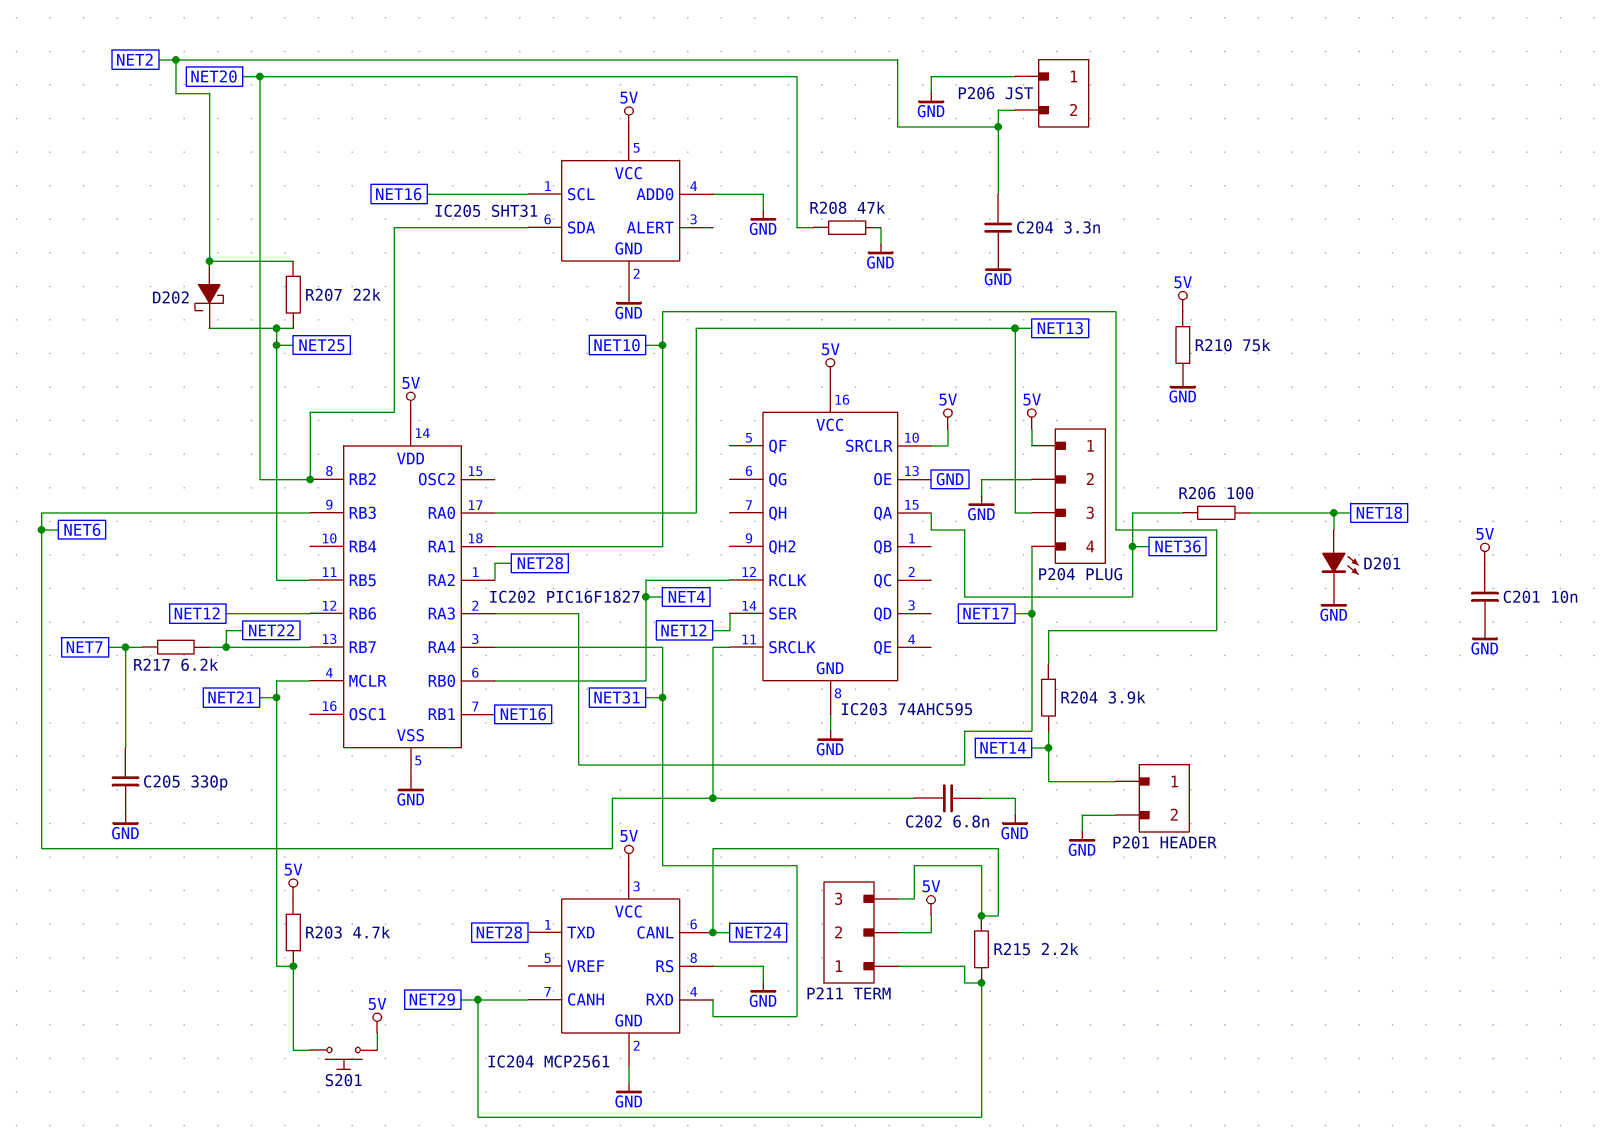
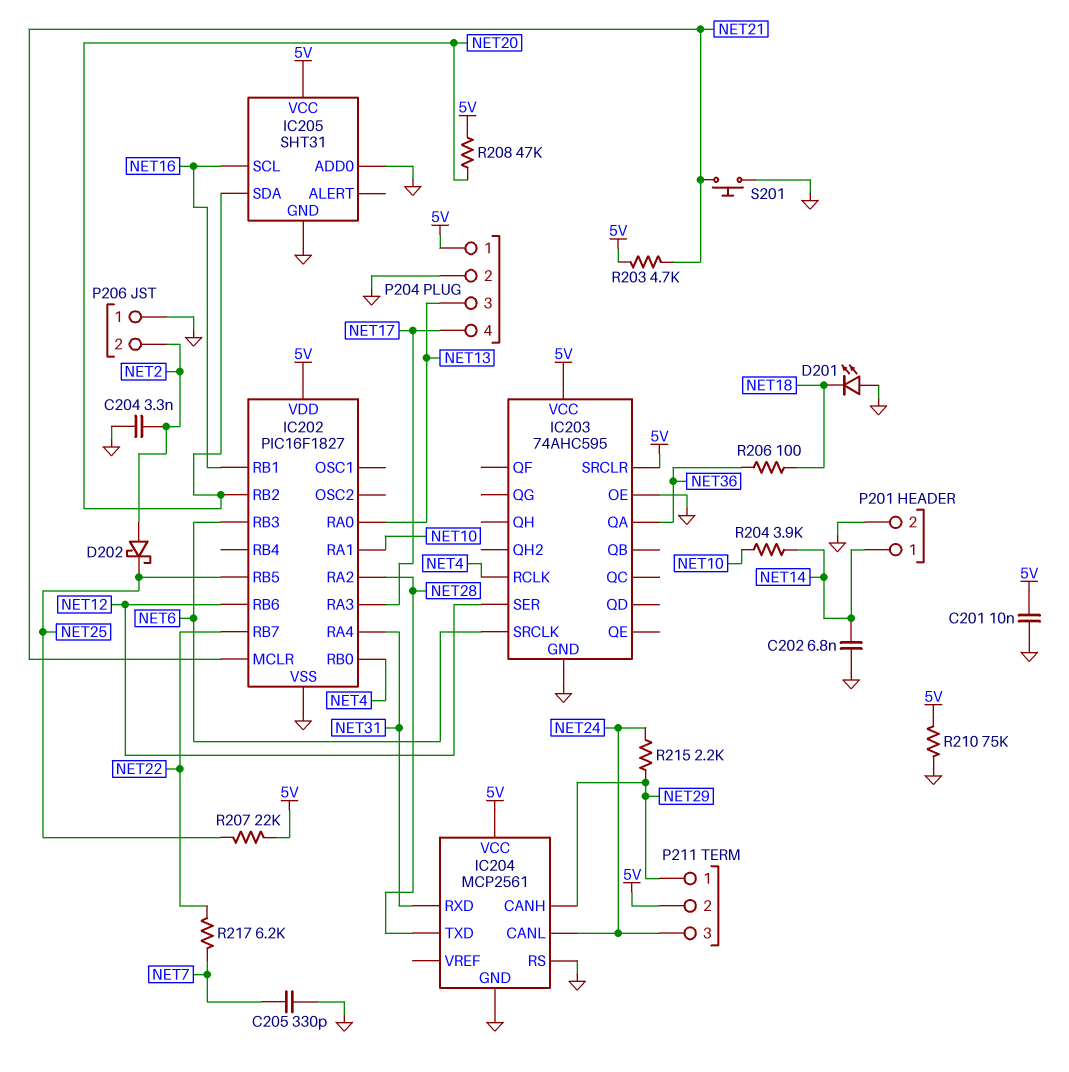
C202: 6.8nF (GND, NET6) -> 6.8nF (GND, NET14)
D201: LED (A NET18, K GND) -> LED (A GND, K NET18)
R207: 22k (NET2, NET25) -> 22k (5V, NET25)
R208: 47k (GND, NET20) -> 47k (5V, NET20)
S201: button (5V, NET21) -> button (GND, NET21)

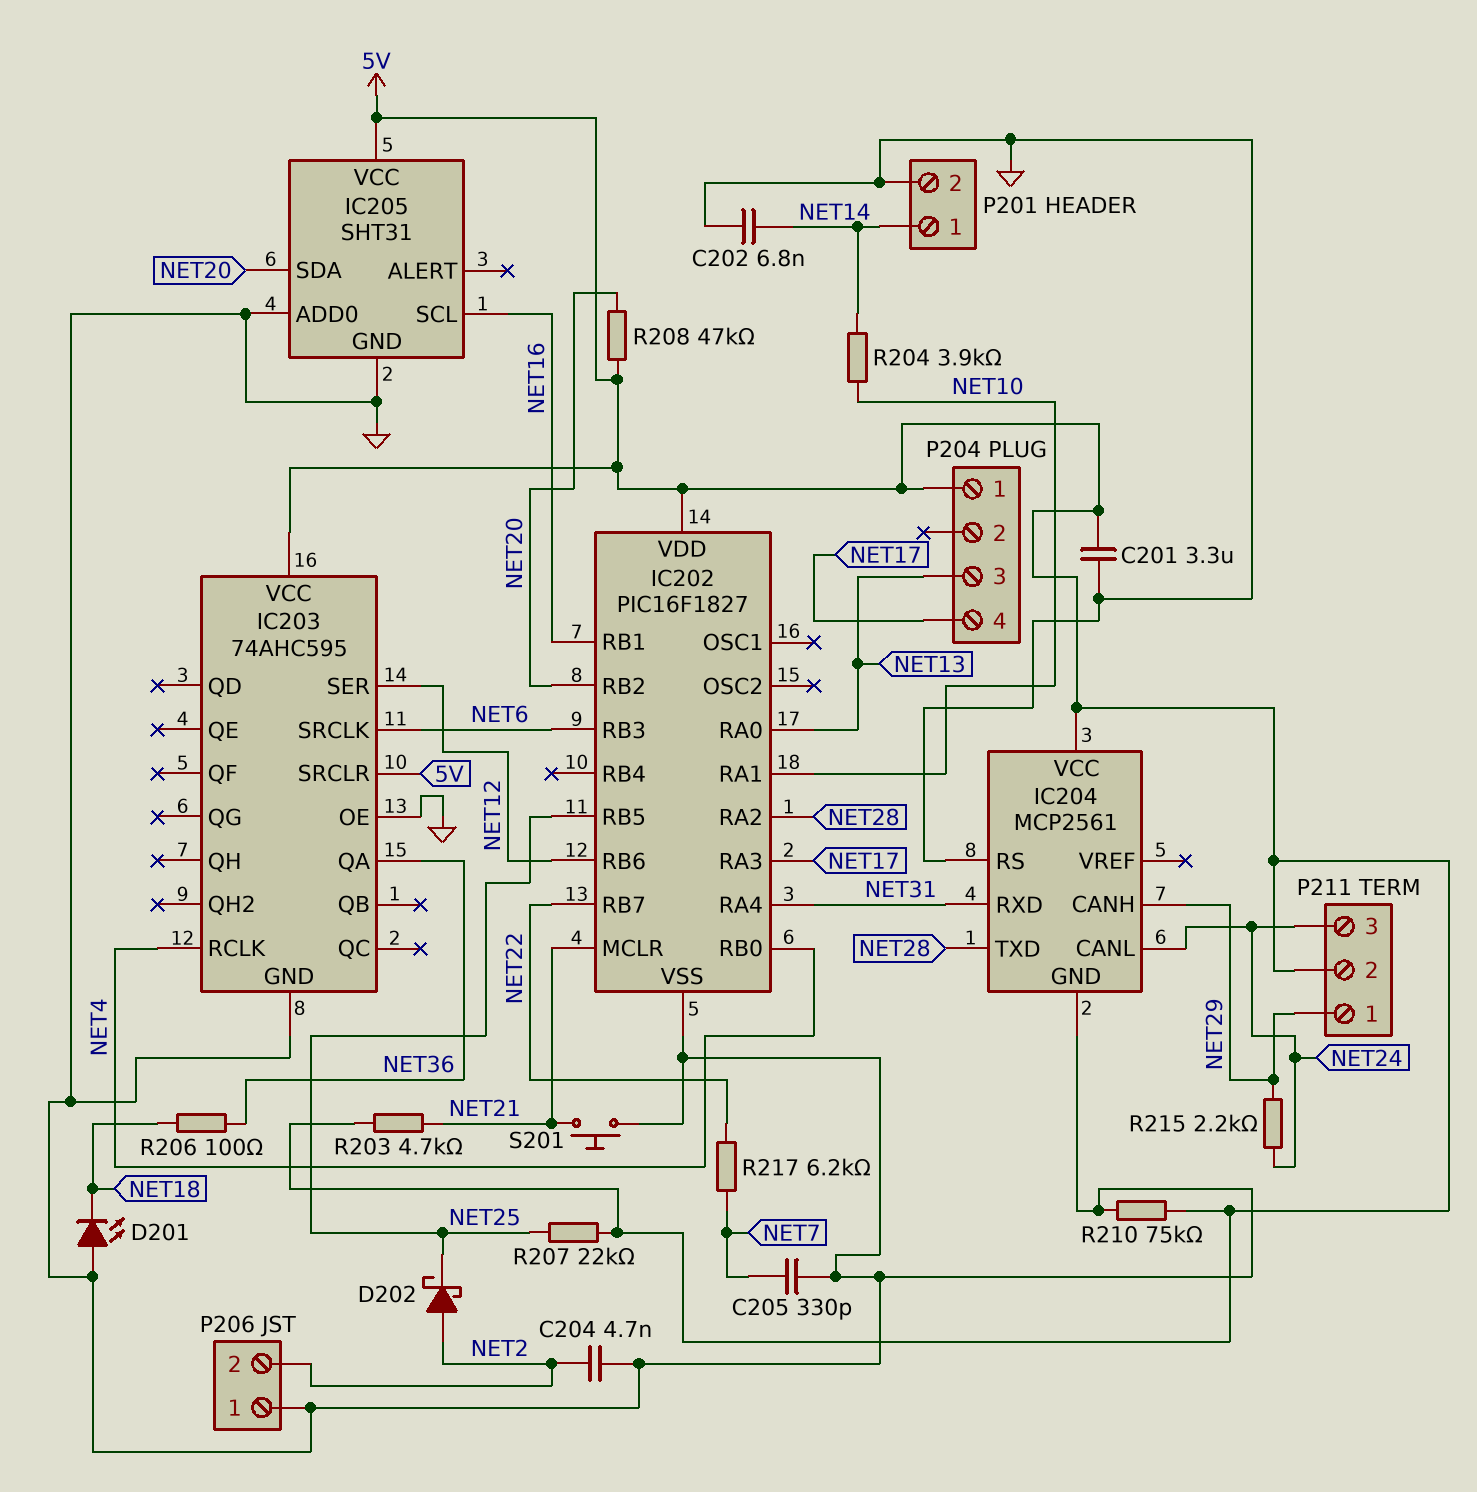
C201: 10nF (5V, GND) -> 3.3uF (5V, GND)
C204: 3.3nF (GND, NET2) -> 4.7nF (GND, NET2)
P204 pin 2: GND -> none

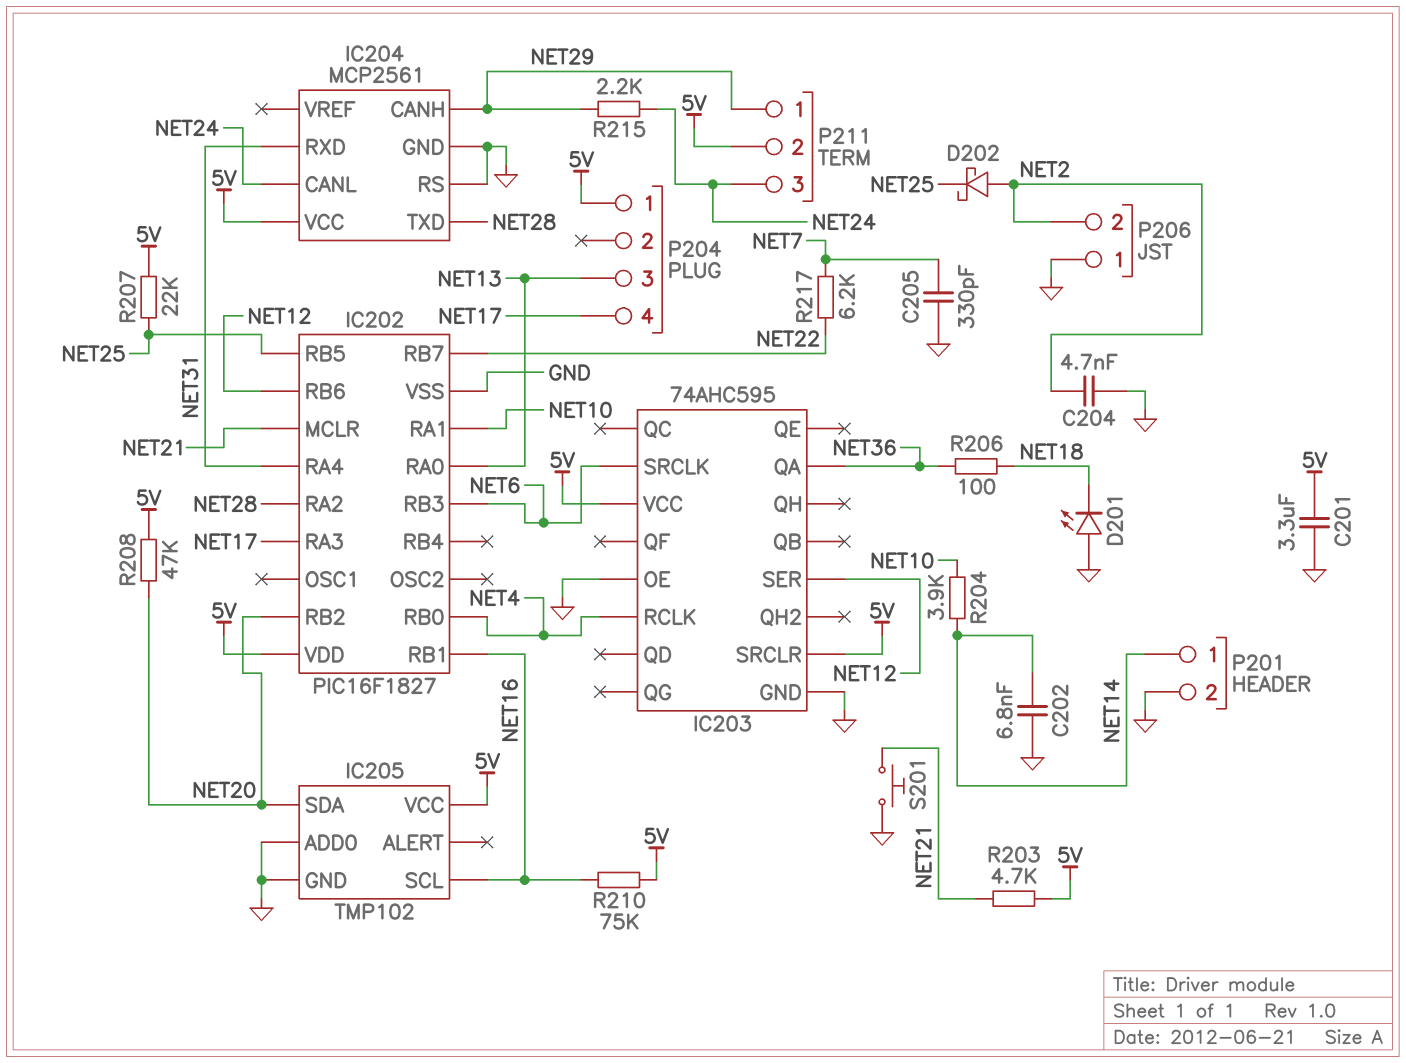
IC205: SHT31 -> TMP102
R210: 75k (5V, GND) -> 75k (5V, NET16)

